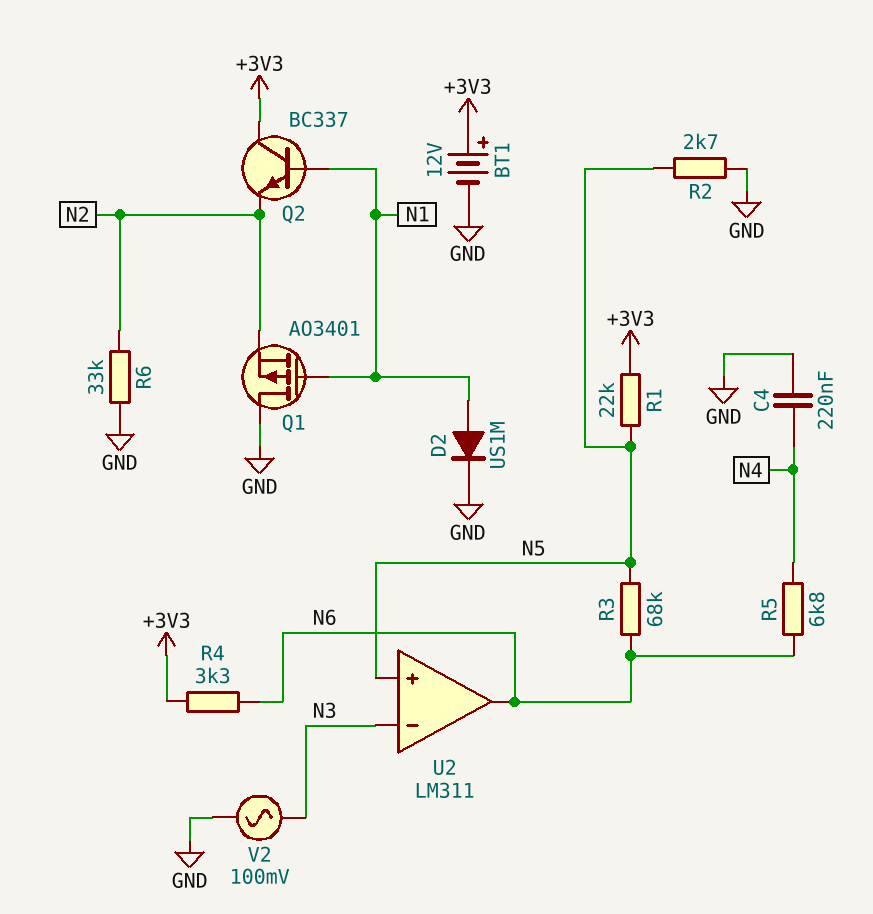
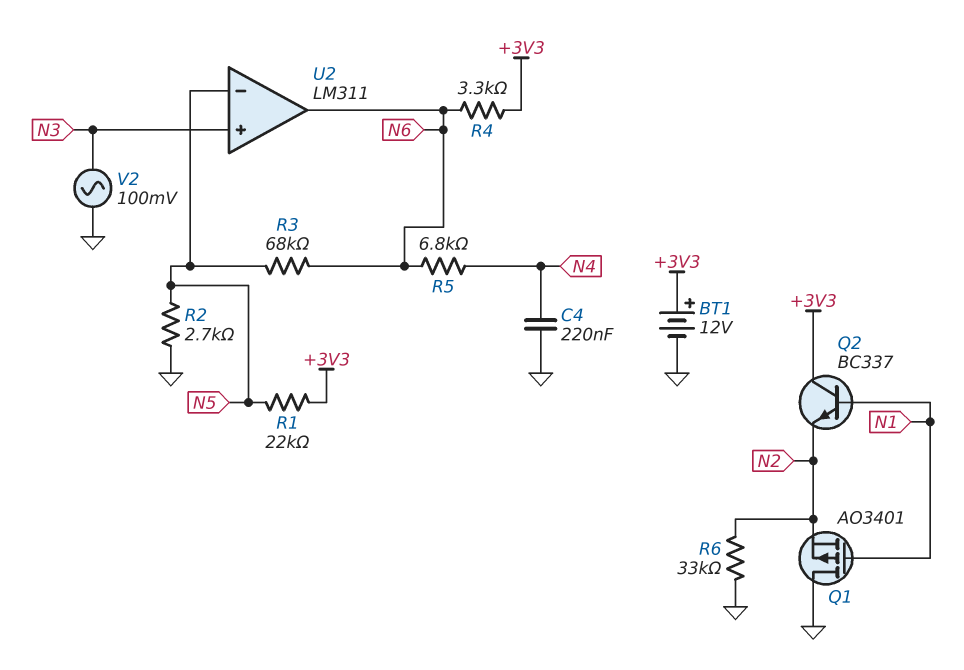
D2: diode US1M (A N1, K GND) -> none
U2 pin in+: N5 -> N3
U2 pin in-: N3 -> N5

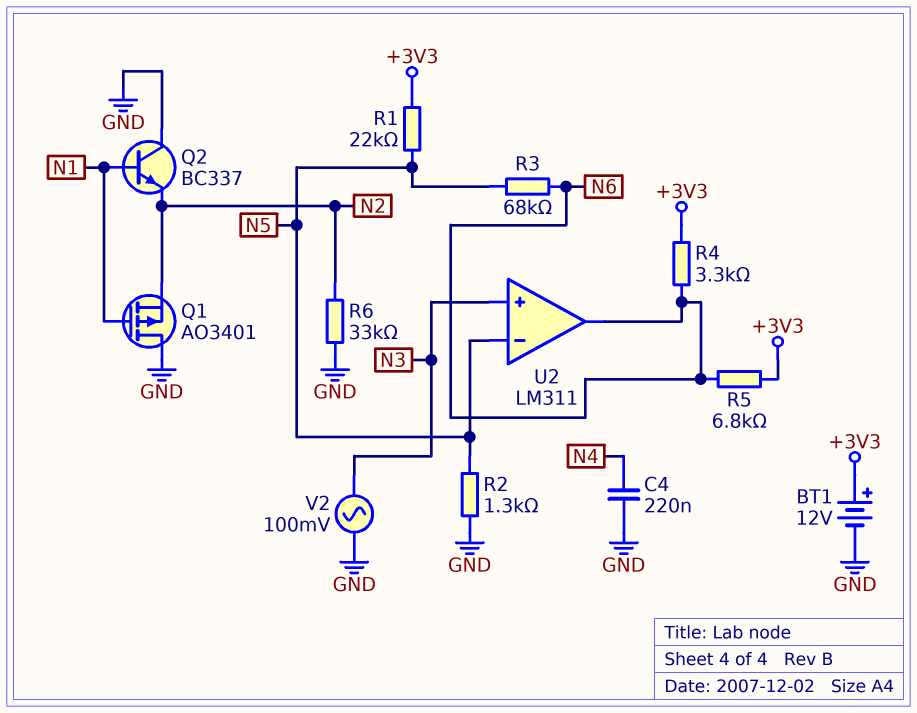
Q2: NPN BC337 (B N1, C +3V3, E N2) -> NPN BC337 (B N1, C GND, E N2)
R2: 2.7k (GND, N5) -> 1.3k (GND, N5)
R5: 6.8k (N4, N6) -> 6.8k (+3V3, N6)

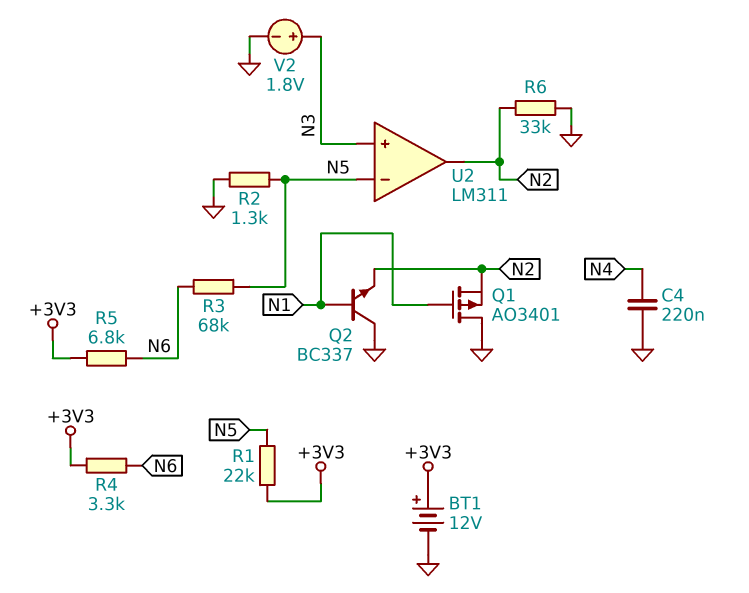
U2 pin out: N6 -> N2
V2: AC 100mV (GND, N3) -> 1.8V (plus N3, minus GND)

